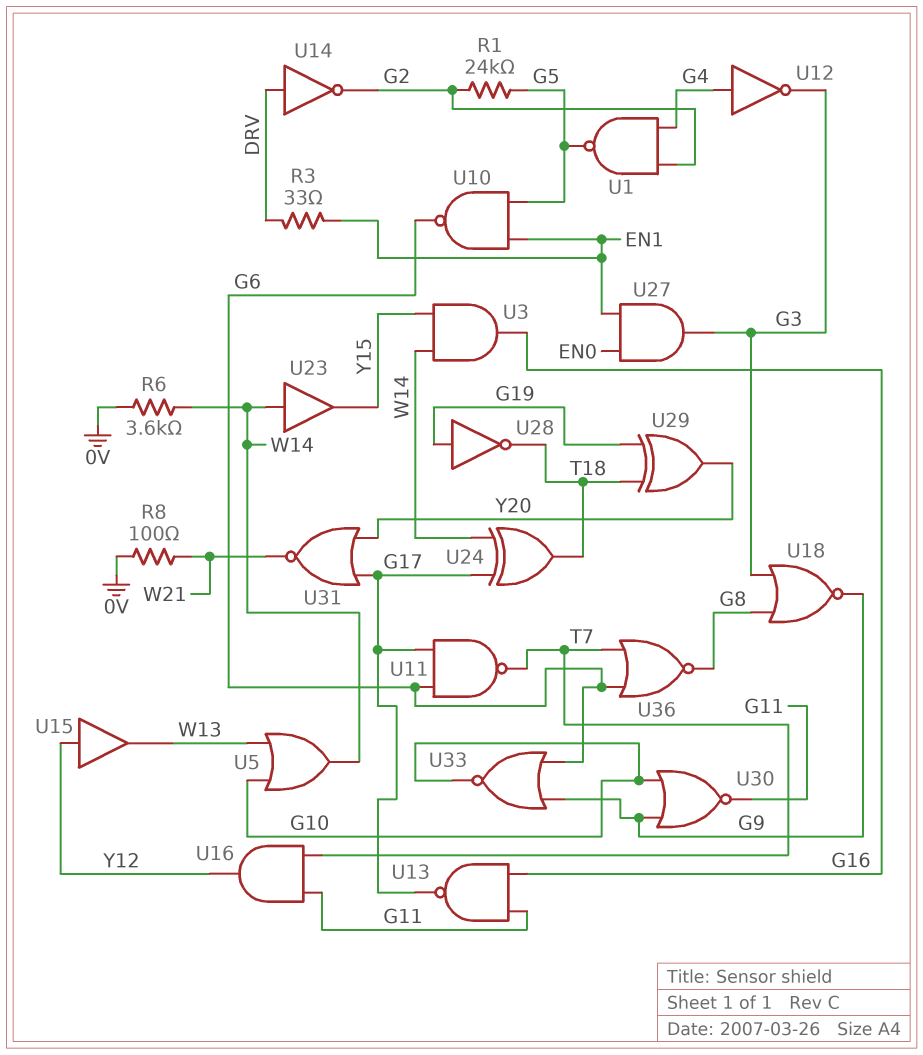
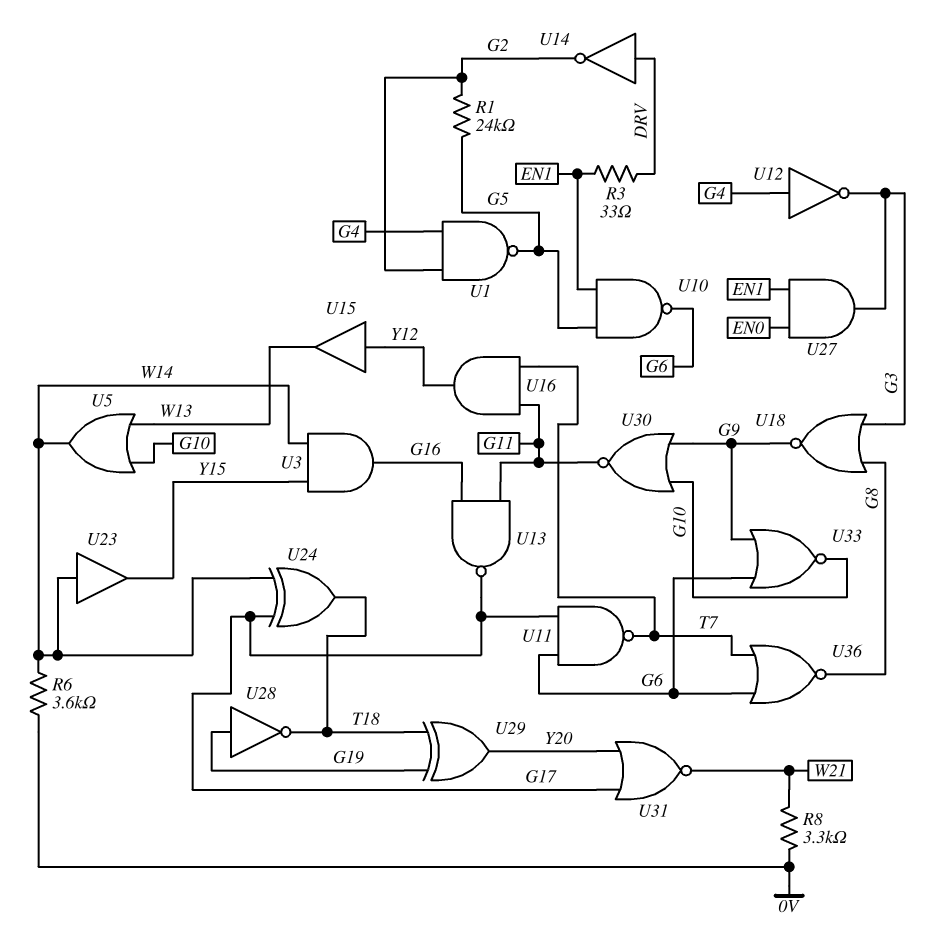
R8: 100 (0V, W21) -> 3.3k (0V, W21)

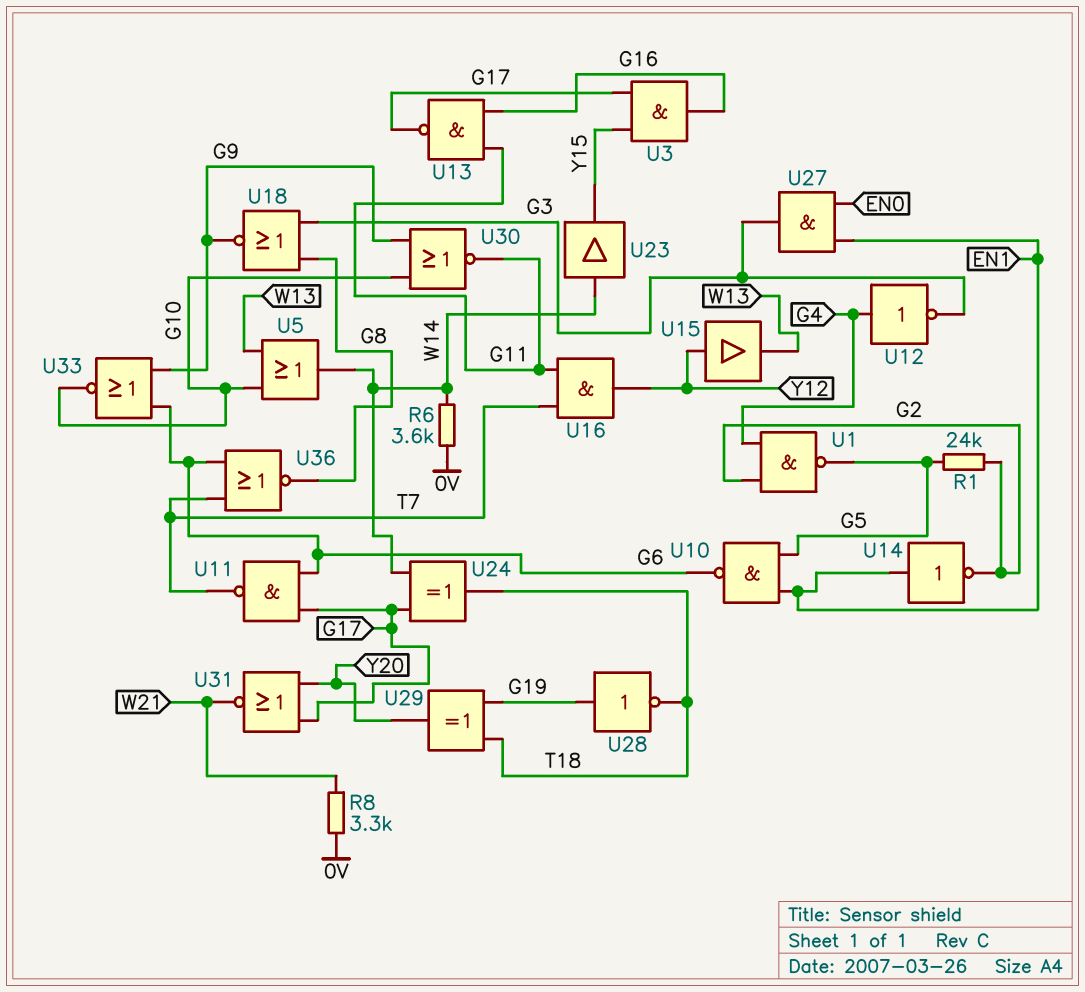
R3: 33 (DRV, EN1) -> none
U3: AND (in W14, in Y15, out G16) -> AND (in G17, in Y15, out G16)
U14: NOT (in DRV, out G2) -> NOT (in EN1, out G2)

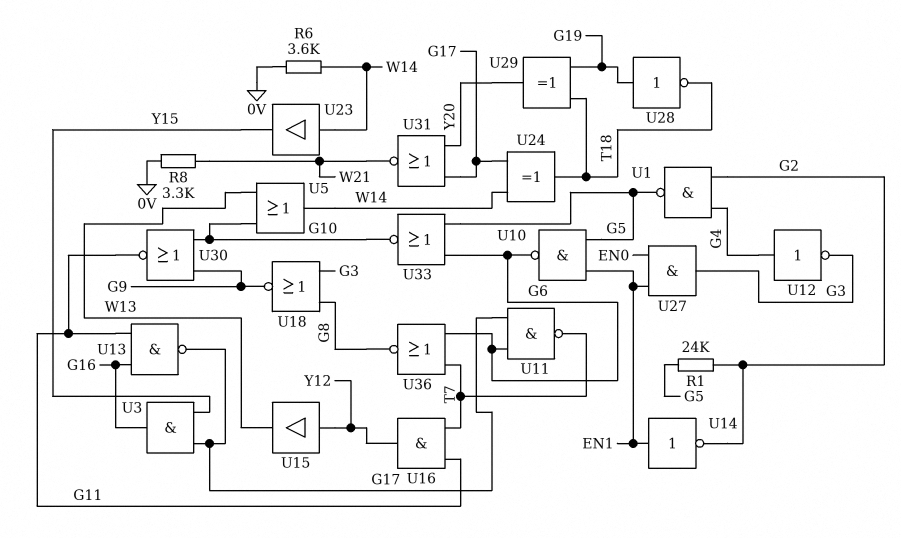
U33: NOR (in G6, in G9, out G10) -> NOR (in G5, in G6, out G10)

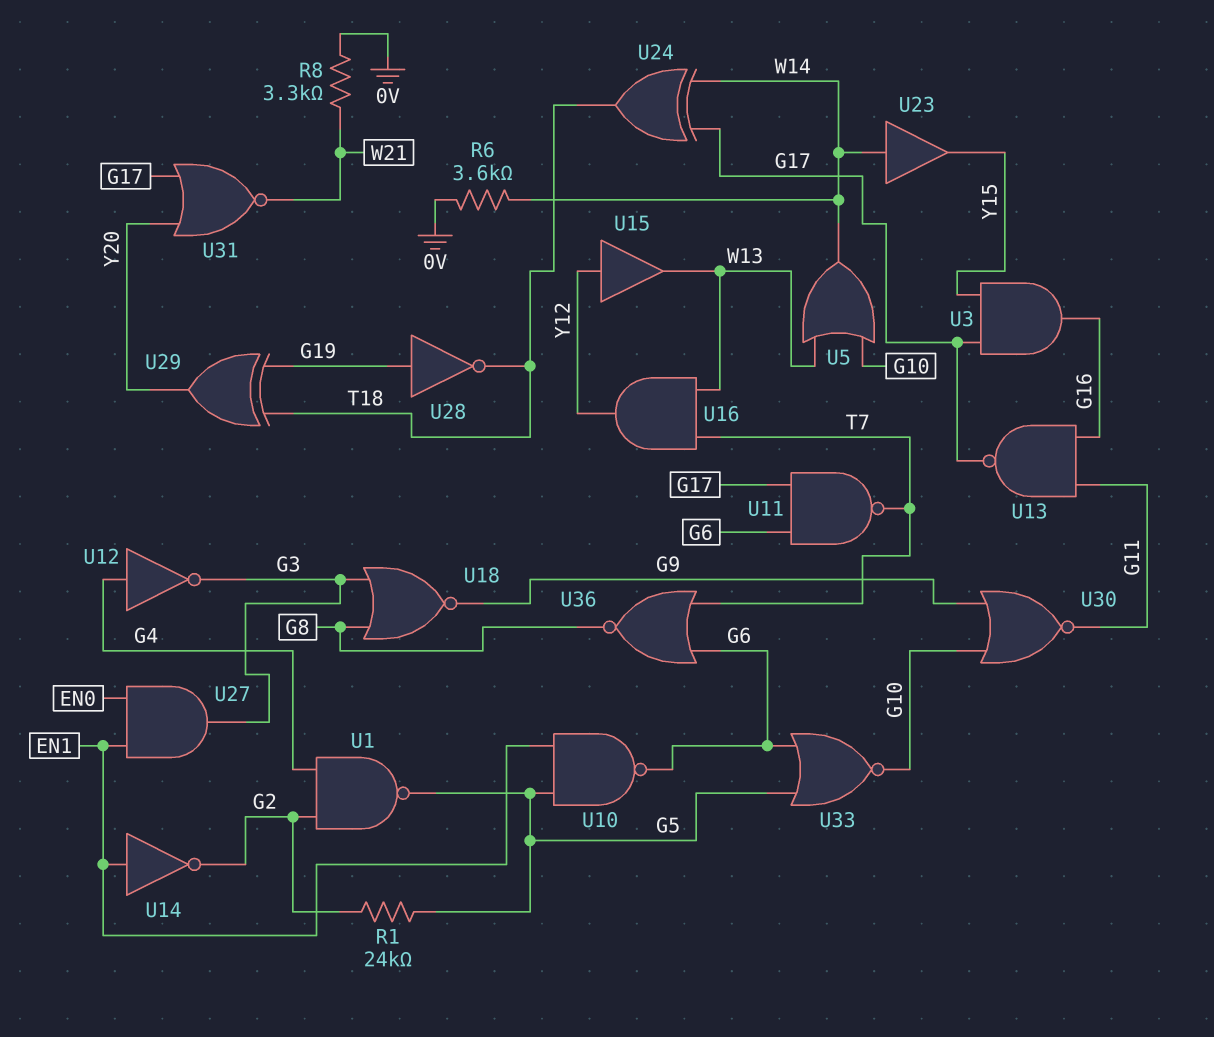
U16: AND (in G11, in T7, out Y12) -> AND (in T7, in W13, out Y12)

